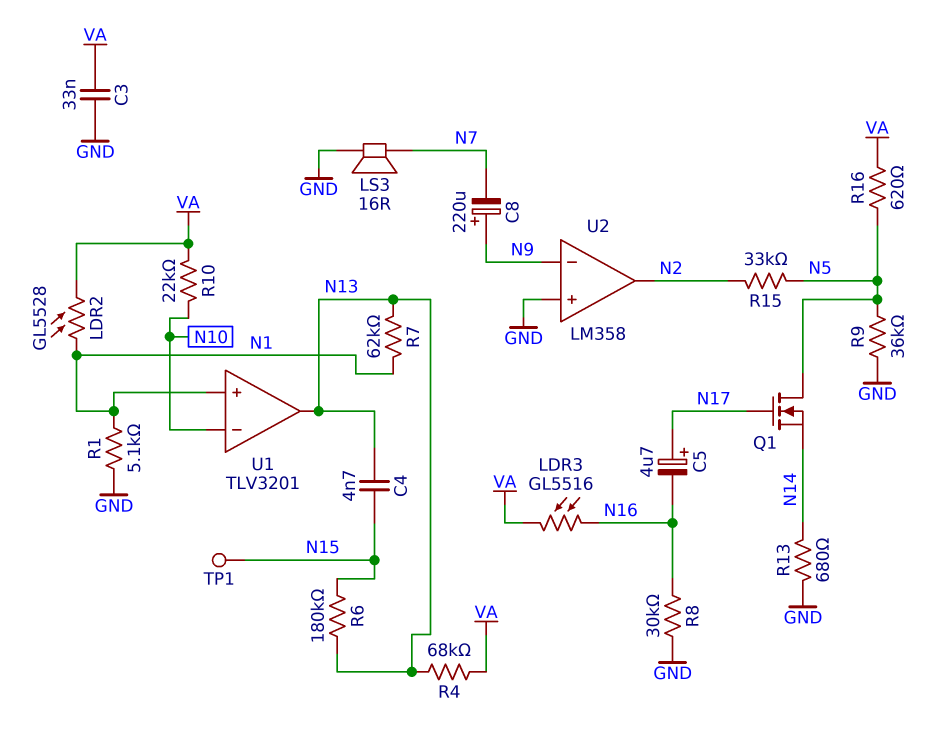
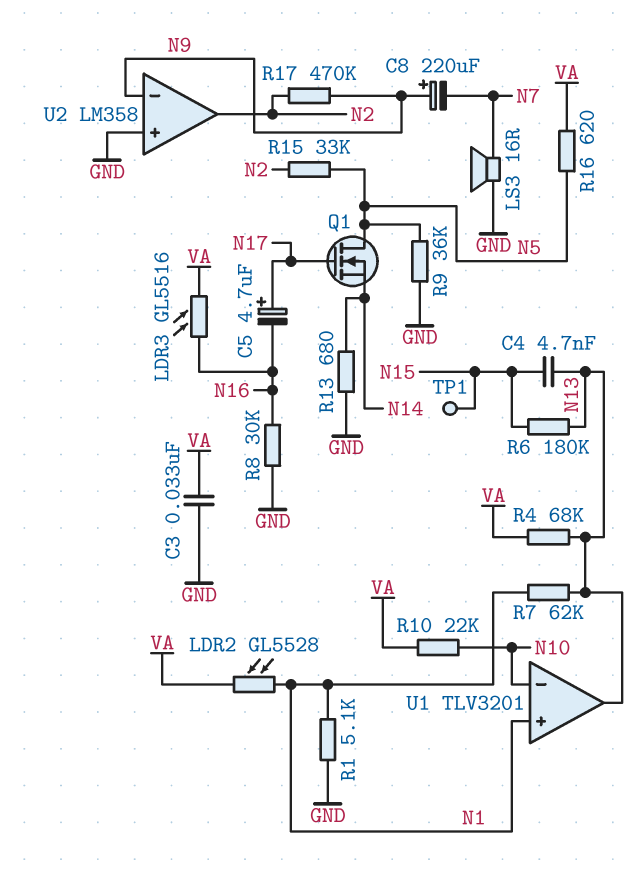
R17: none -> 470k (N2, N9)

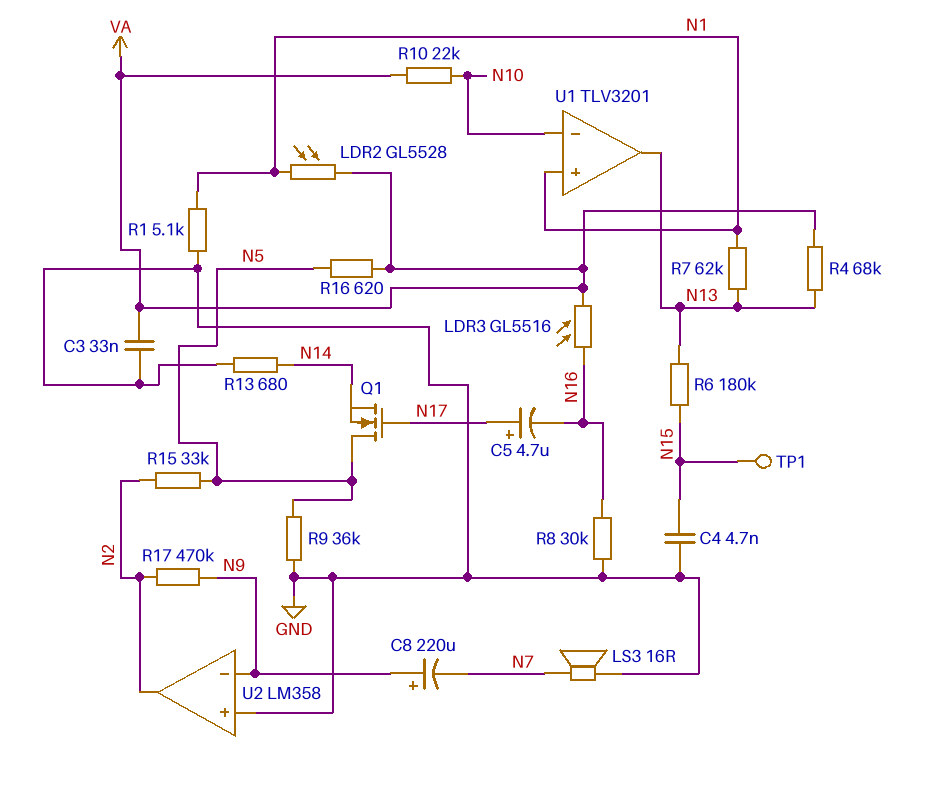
C4: 4.7nF (N13, N15) -> 4.7nF (GND, N15)

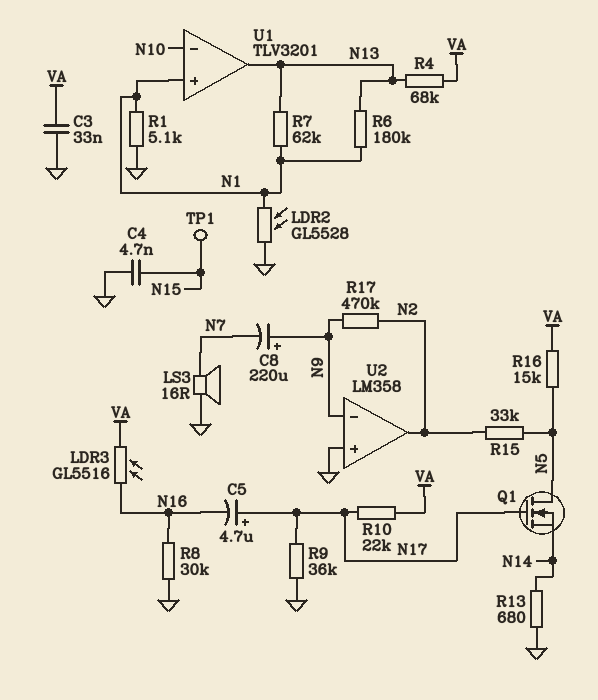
LDR2: GL5528 (N1, VA) -> GL5528 (GND, N1)
R6: 180k (N13, N15) -> 180k (N1, N13)
R9: 36k (GND, N5) -> 36k (GND, N17)
R10: 22k (N10, VA) -> 22k (N17, VA)
R16: 620 (N5, VA) -> 15k (N5, VA)

